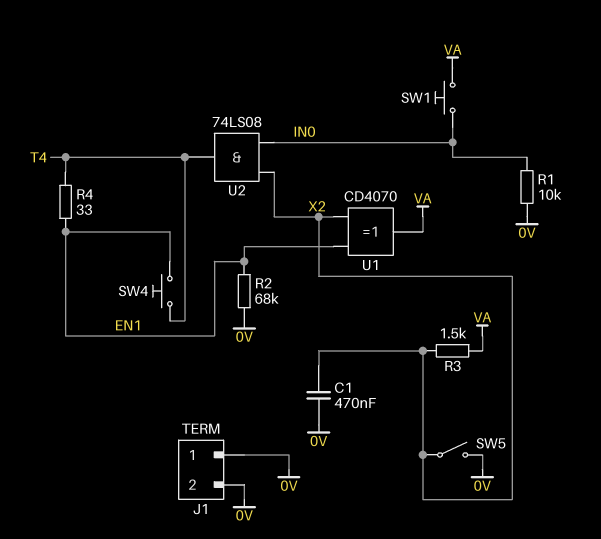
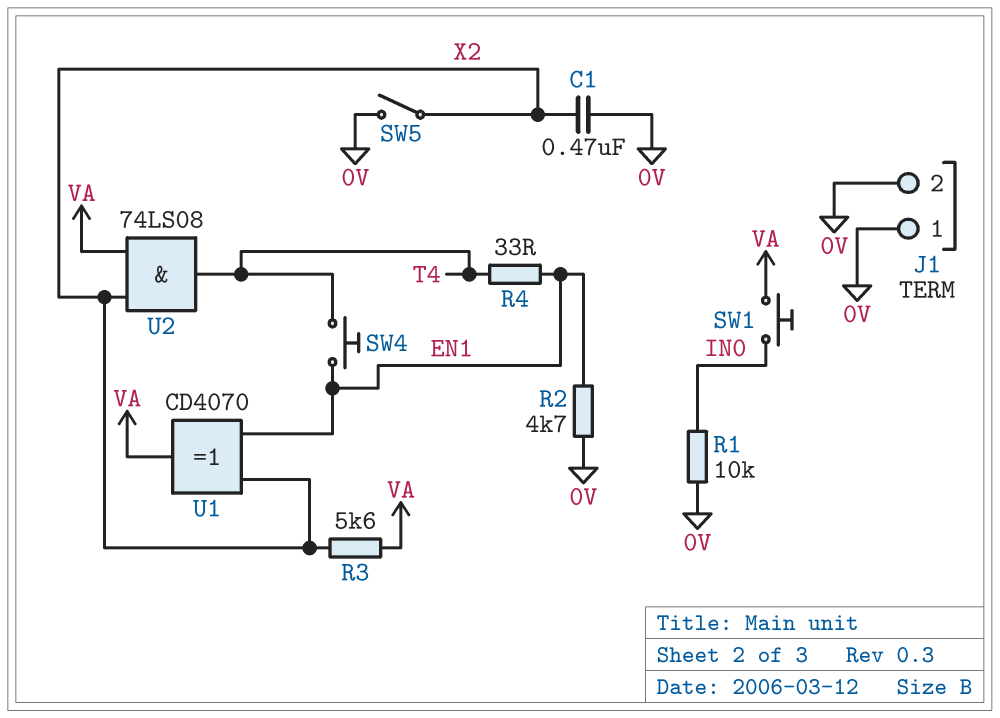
R2: 68k (0V, EN1) -> 4.7k (0V, EN1)
R3: 1.5k (VA, X2) -> 5.6k (VA, X2)
U2: AND 74LS08 (in IN0, in X2, out T4) -> AND 74LS08 (in VA, in X2, out T4)

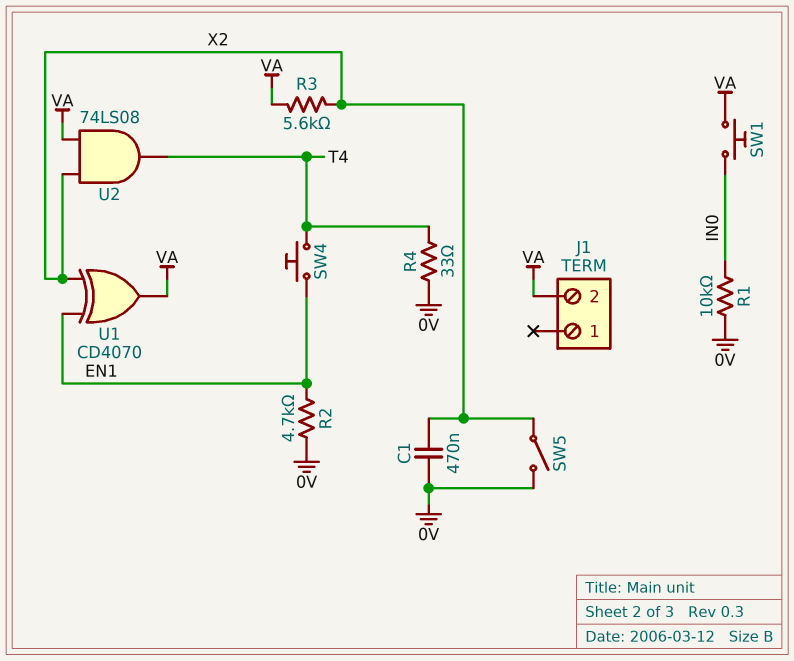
J1 pin 1: 0V -> none
J1 pin 2: 0V -> VA
R4: 33 (EN1, T4) -> 33 (0V, T4)

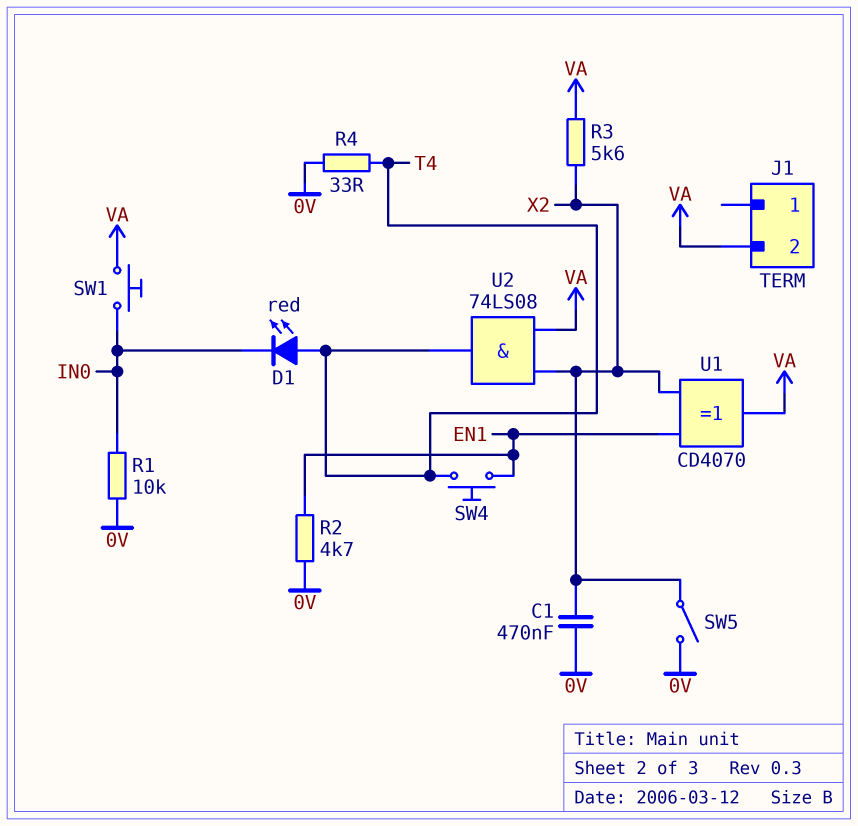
D1: none -> LED red (A T4, K IN0)

